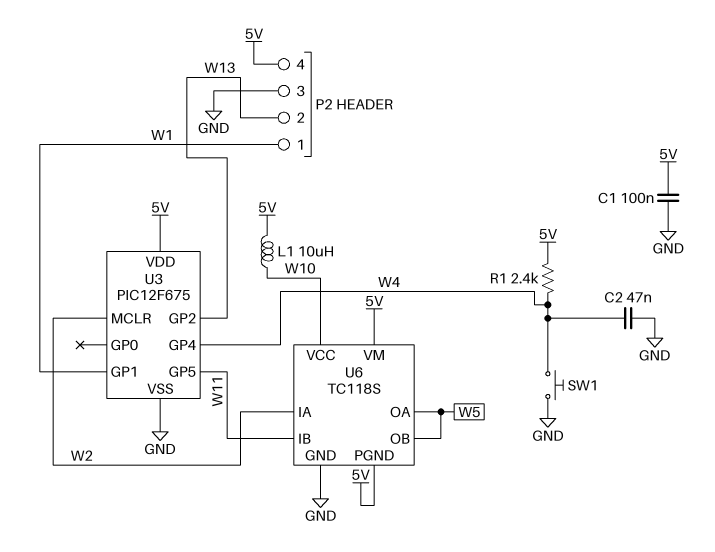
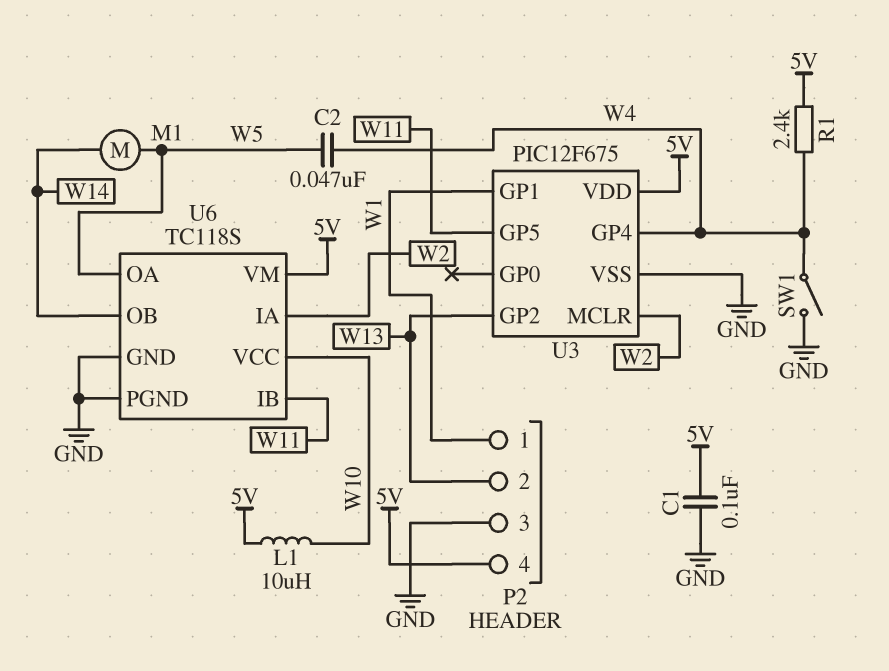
C2: 47nF (GND, W4) -> 47nF (W4, W5)
M1: none -> motor (W5, W14)
SW1: button (GND, W4) -> switch (GND, W4)
U6 pin OB: W5 -> W14
U6 pin PGND: 5V -> GND

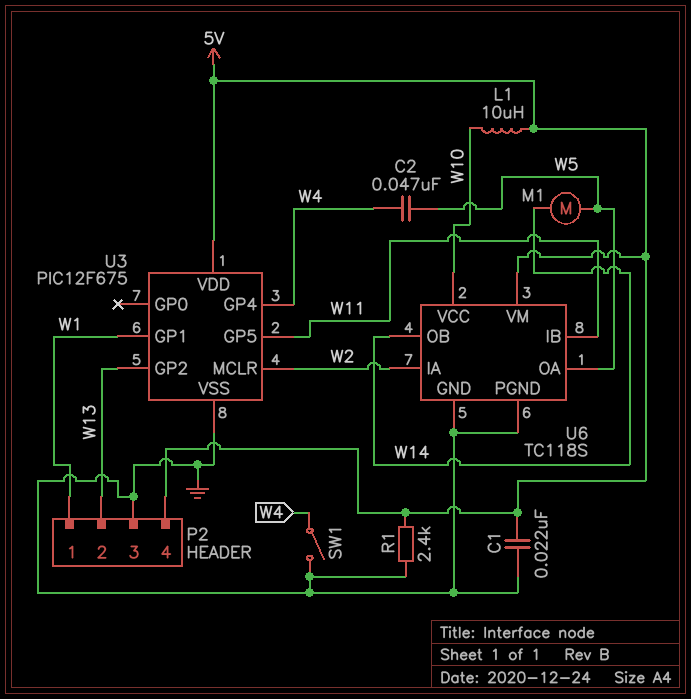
C1: 100nF (5V, GND) -> 22nF (5V, GND)
R1: 2.4k (5V, W4) -> 2.4k (5V, GND)

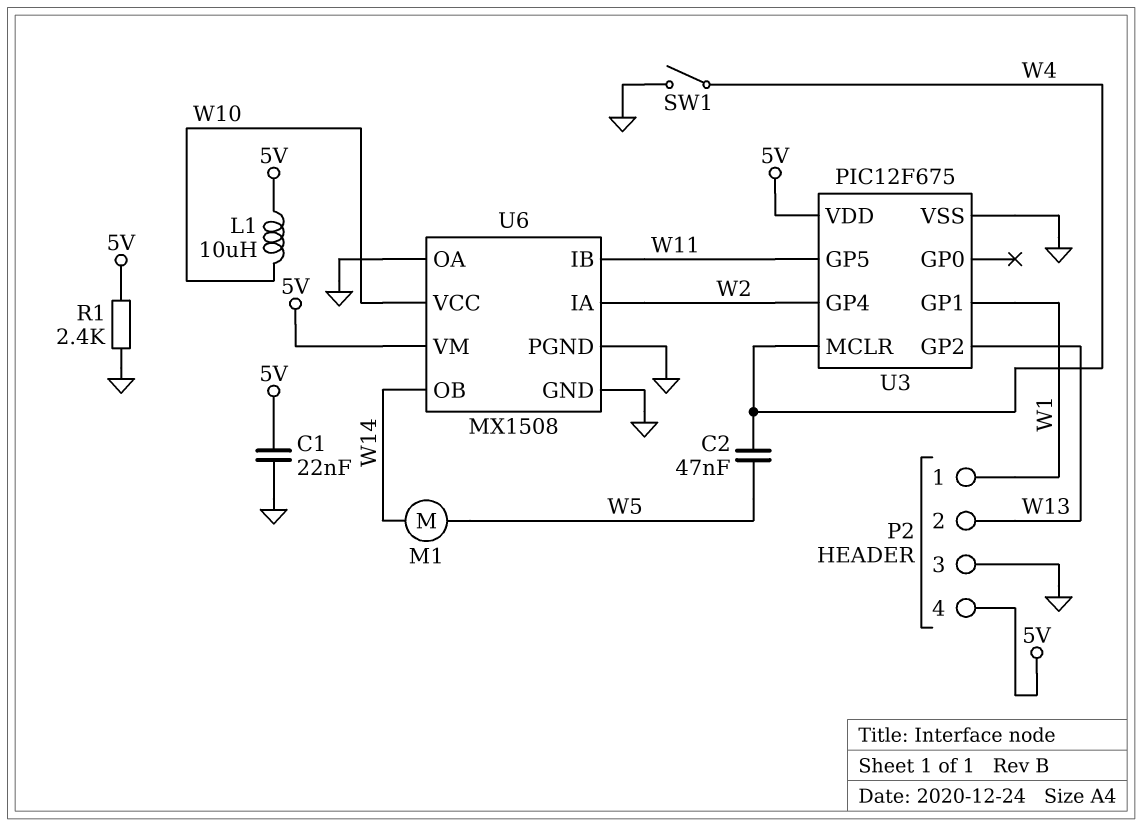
U3 pin GP4: W4 -> W2
U3 pin MCLR: W2 -> W4
U6: TC118S -> MX1508
U6 pin OA: W5 -> GND

